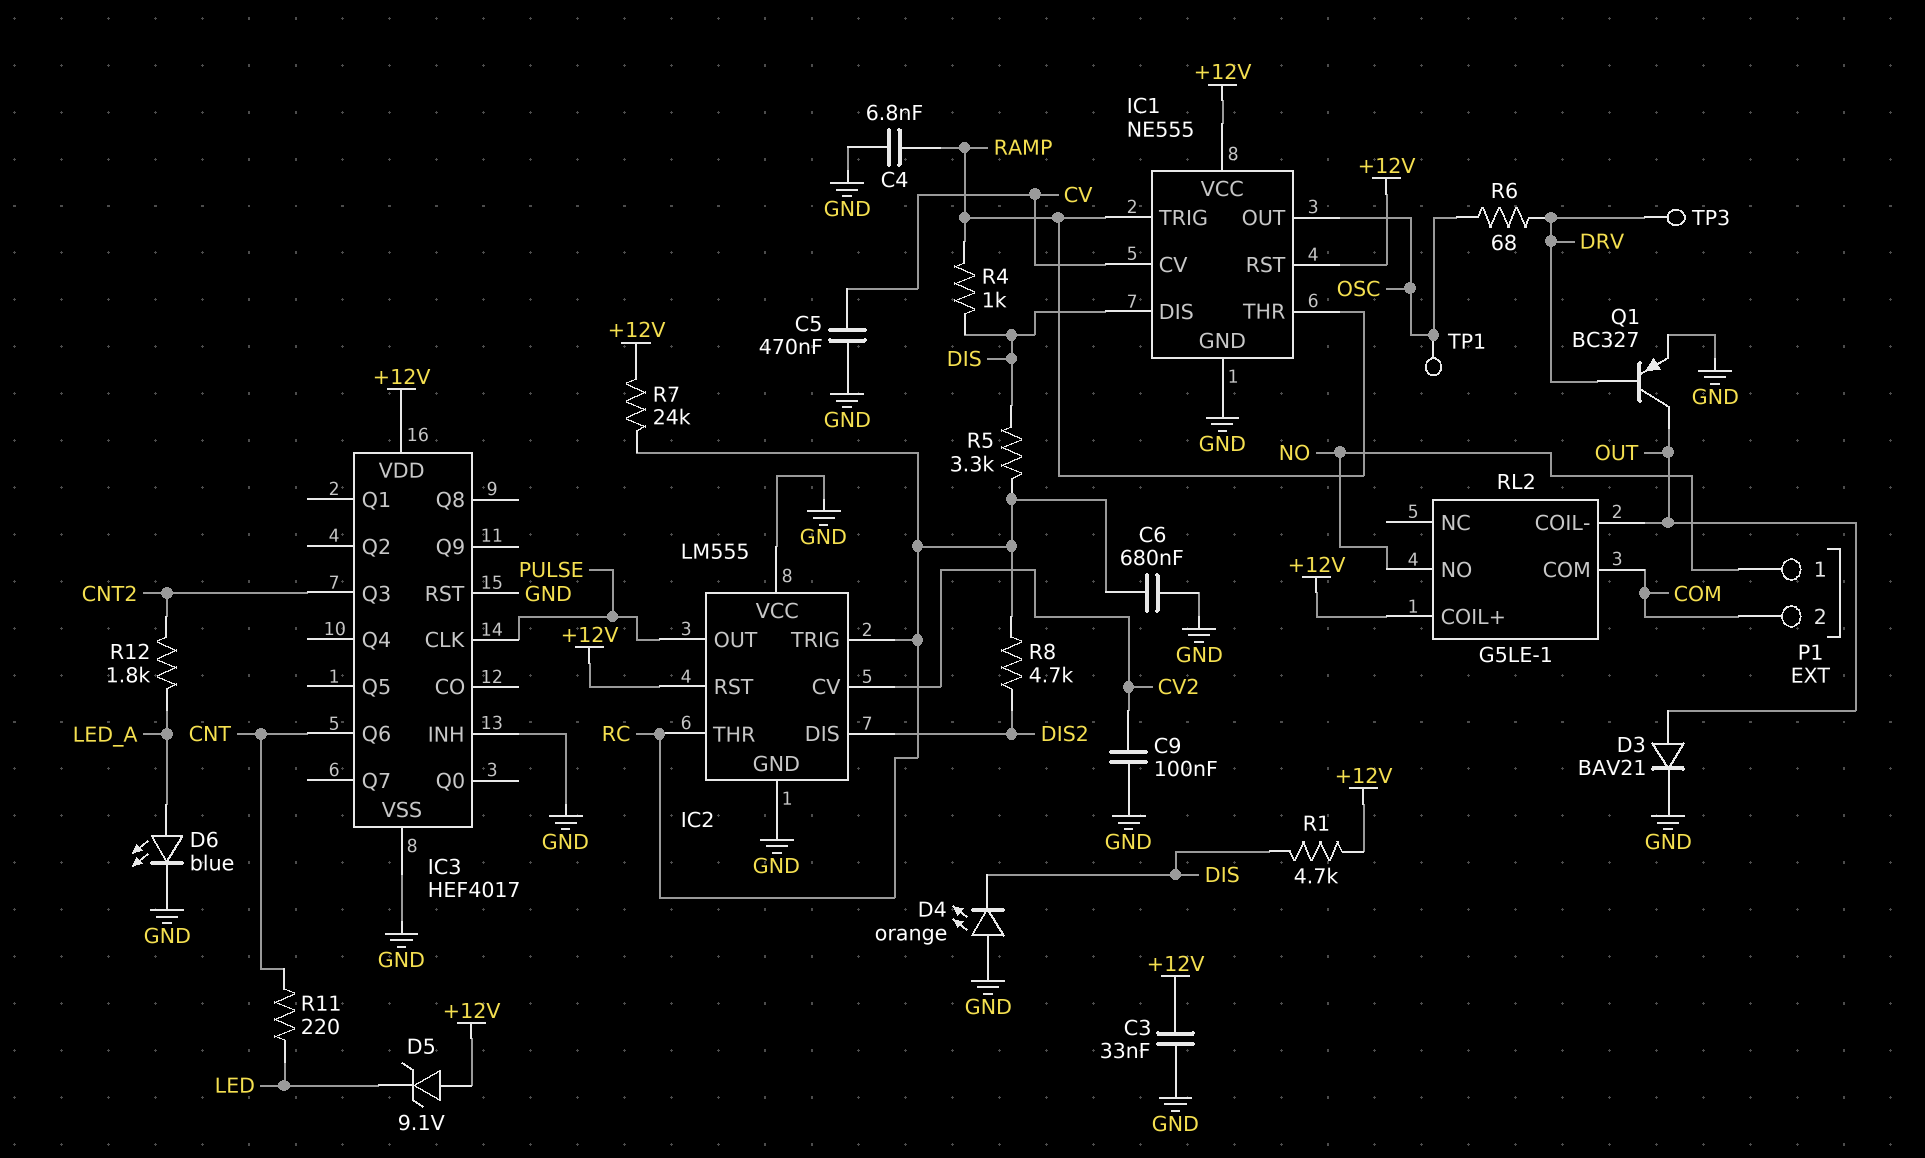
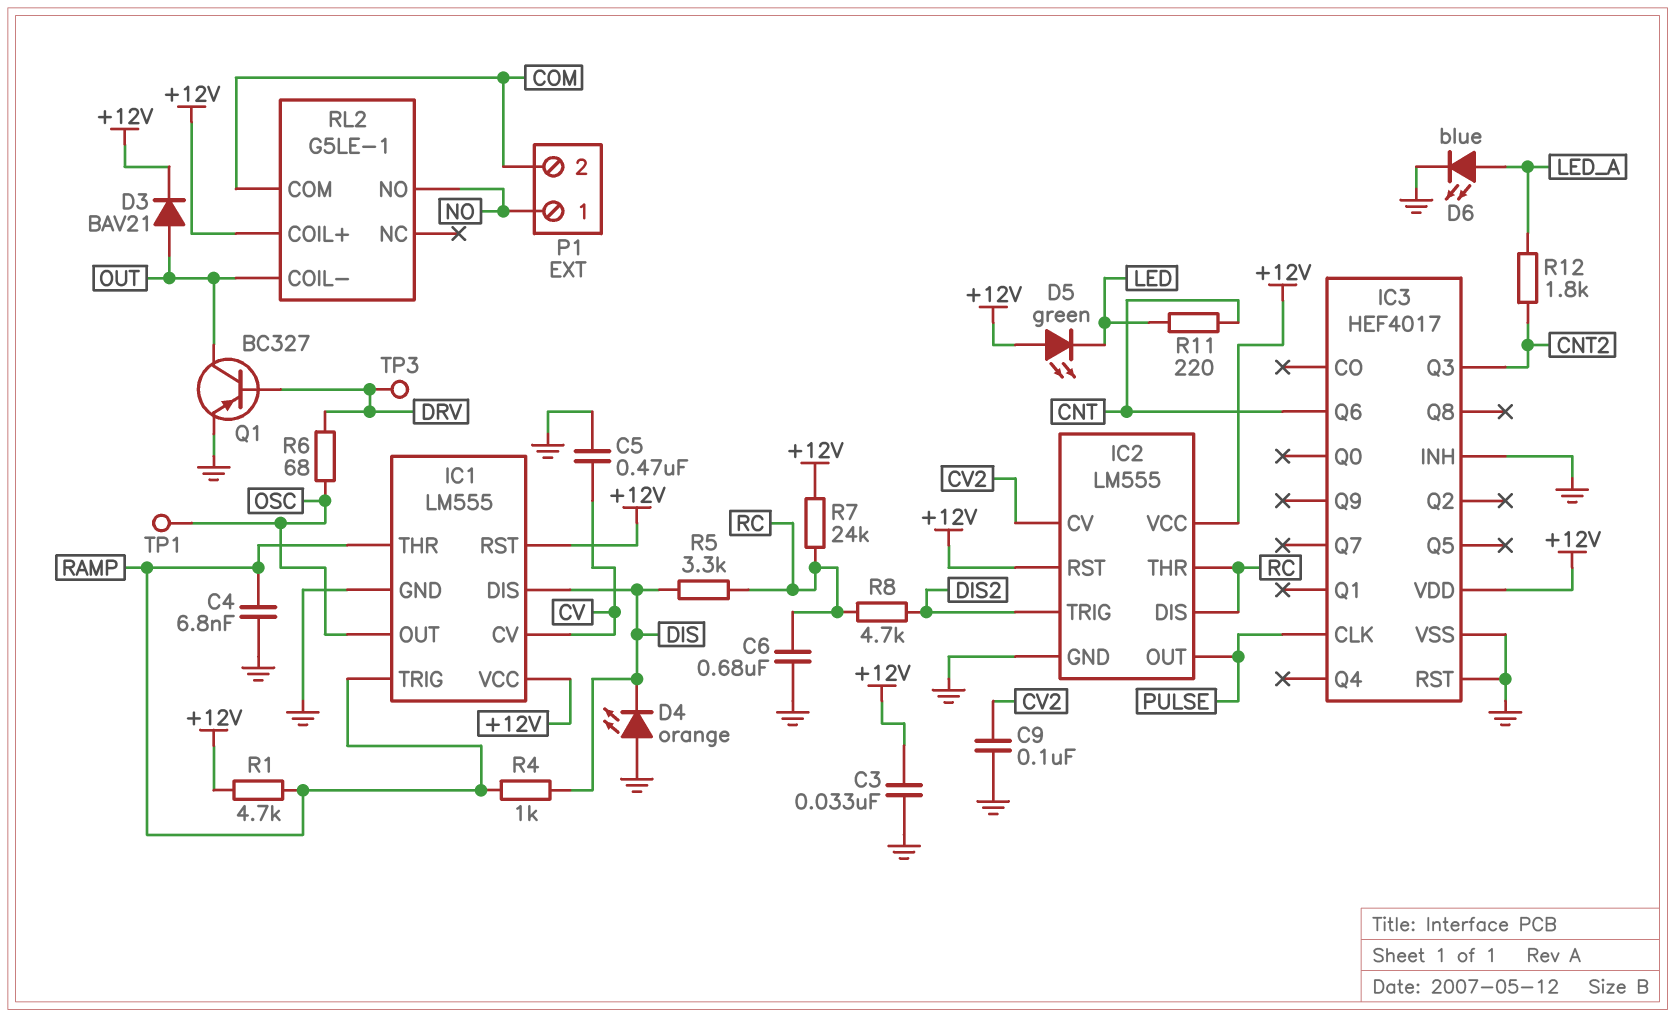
D3: diode BAV21 (A OUT, K GND) -> diode BAV21 (A OUT, K +12V)
D5: zener 9.1V (A +12V, K LED) -> LED green (A +12V, K LED)
IC1: NE555 -> LM555
IC2 pin DIS: DIS2 -> RC
IC2 pin TRIG: RC -> DIS2
IC2 pin VCC: GND -> +12V
R1: 4.7k (+12V, DIS) -> 4.7k (+12V, RAMP)

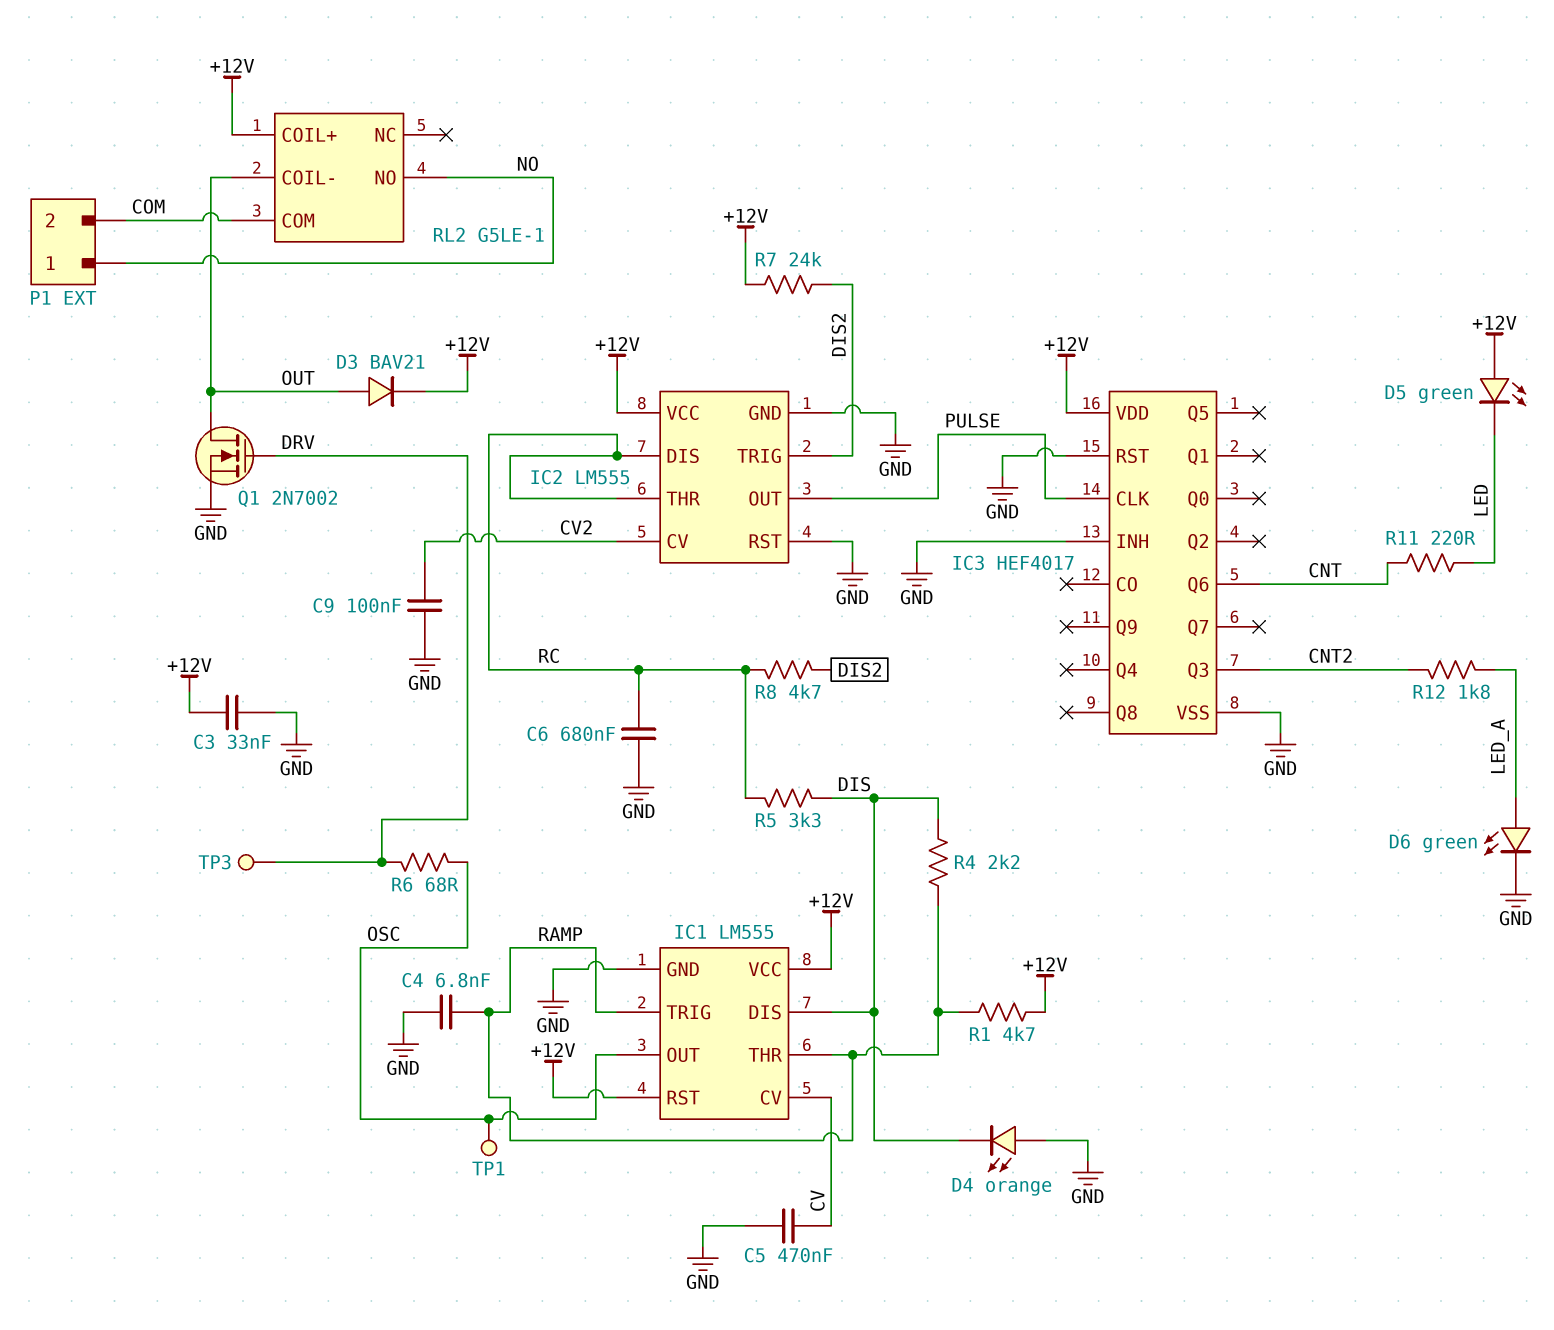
D6: LED blue (A LED_A, K GND) -> LED green (A LED_A, K GND)
IC2 pin RST: +12V -> GND
Q1: PNP BC327 (B DRV, C OUT, E GND) -> NMOS 2N7002 (G DRV, D OUT, S GND)
R4: 1k (DIS, RAMP) -> 2.2k (DIS, RAMP)
R7: 24k (+12V, RC) -> 24k (+12V, DIS2)

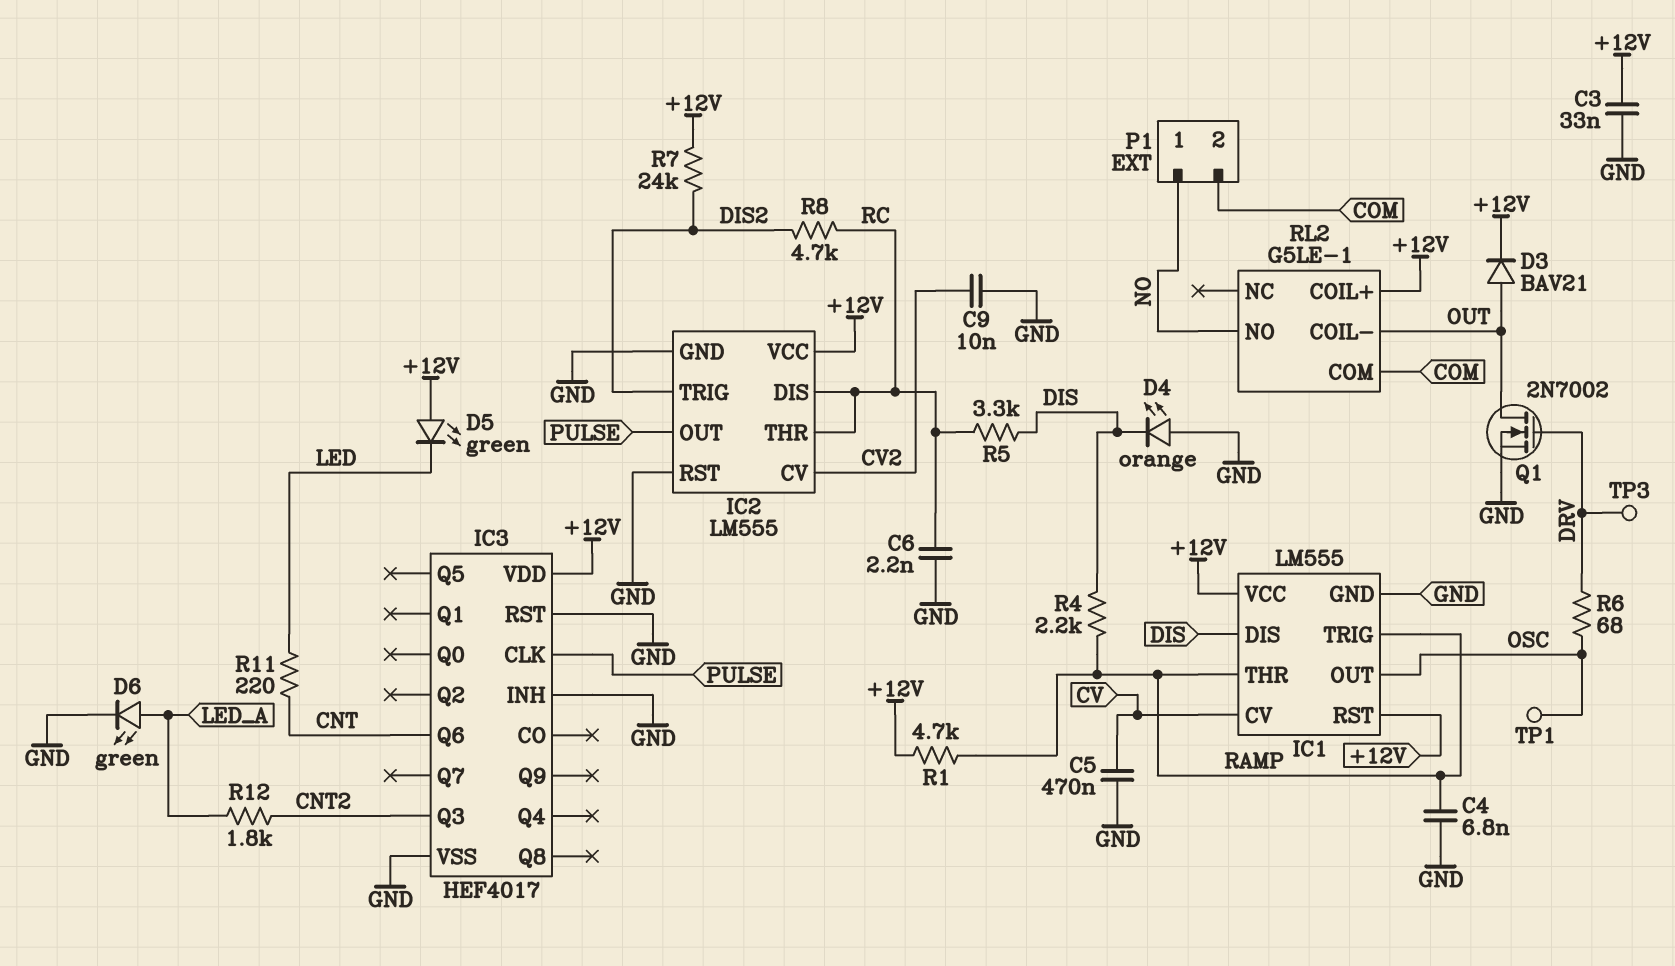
C6: 680nF (GND, RC) -> 2.2nF (GND, RC)
C9: 100nF (CV2, GND) -> 10nF (CV2, GND)

